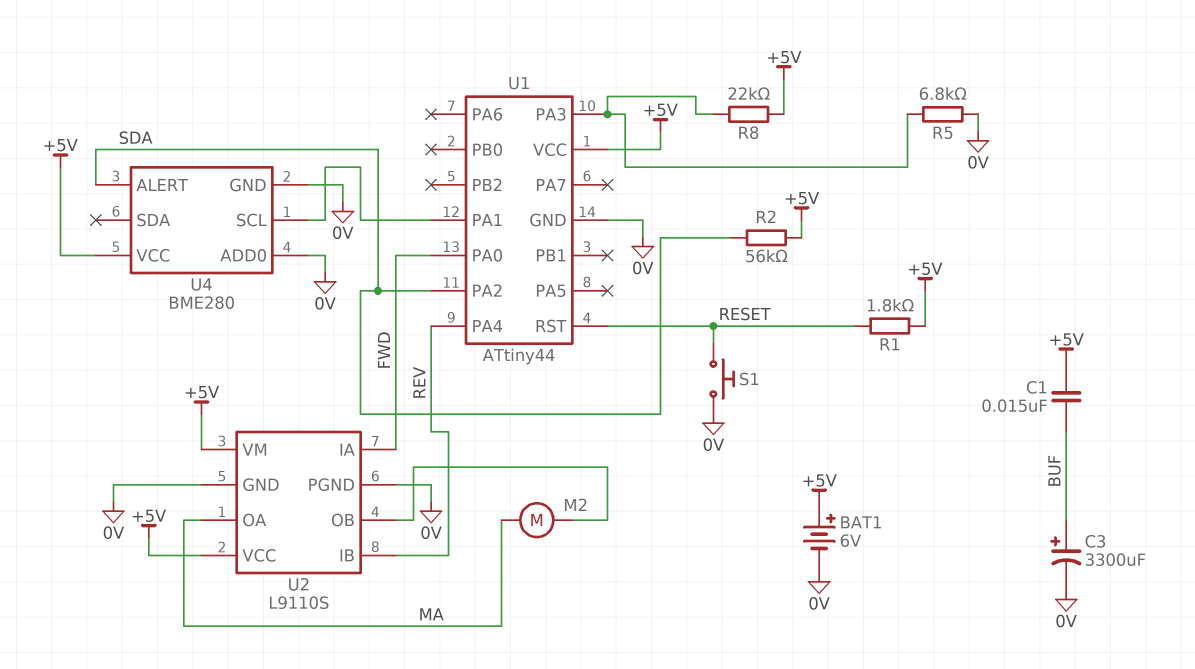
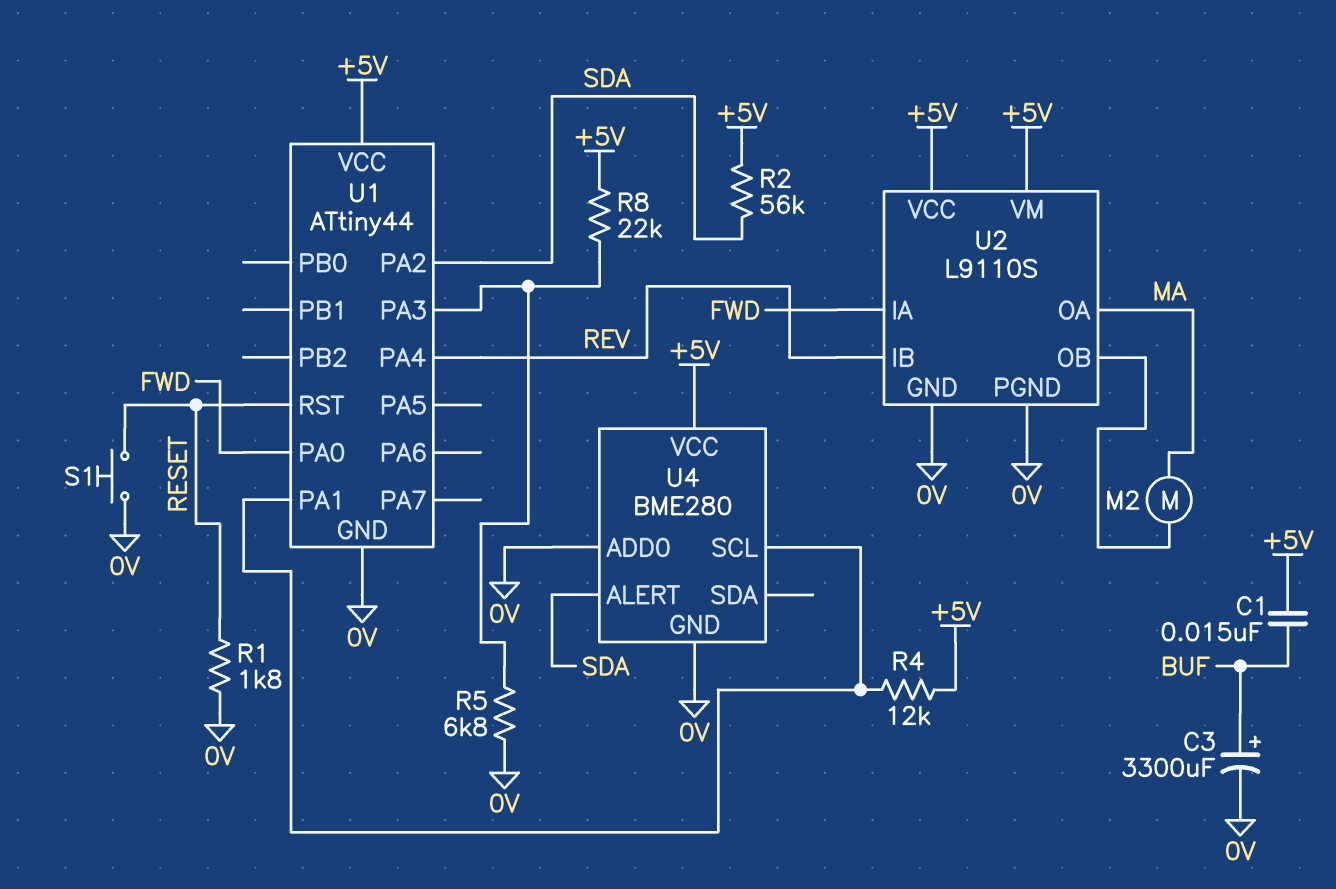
BAT1: 6V (plus +5V, minus 0V) -> none
R1: 1.8k (+5V, RESET) -> 1.8k (0V, RESET)
R4: none -> 12k (+5V, U1/PA1)

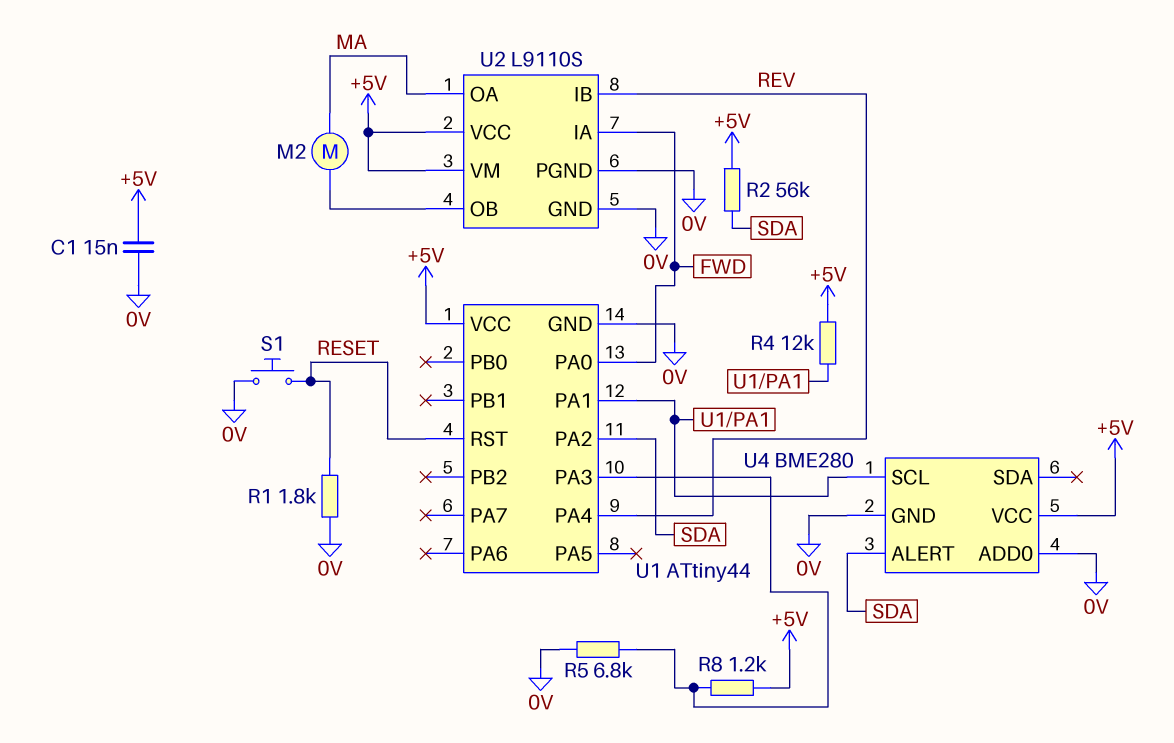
C1: 15nF (+5V, BUF) -> 15nF (+5V, 0V)
C3: 3300uF (plus BUF, minus 0V) -> none
R8: 22k (+5V, U1/PA3) -> 1.2k (+5V, U1/PA3)

